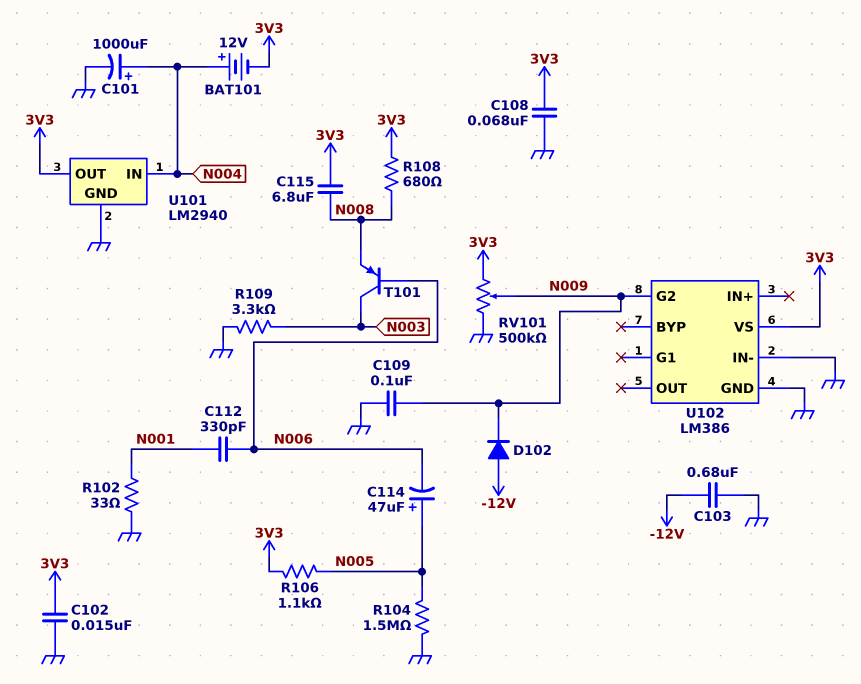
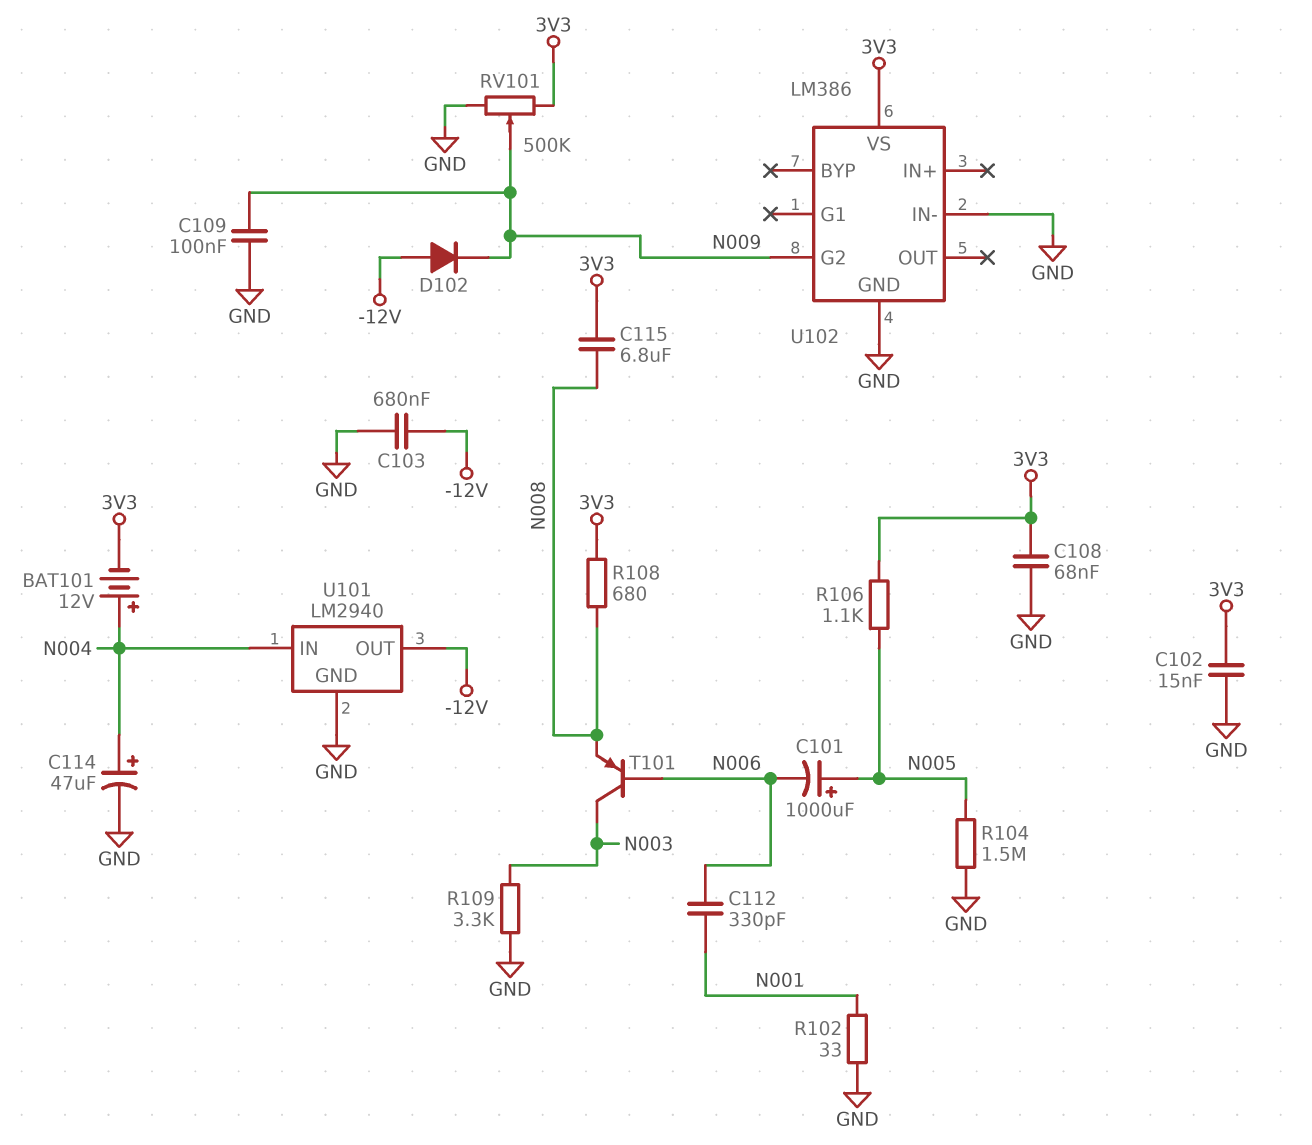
C101: 1000uF (plus N004, minus GND) -> 1000uF (plus N005, minus N006)
C114: 47uF (plus N005, minus N006) -> 47uF (plus N004, minus GND)
U101 pin OUT: 3V3 -> -12V

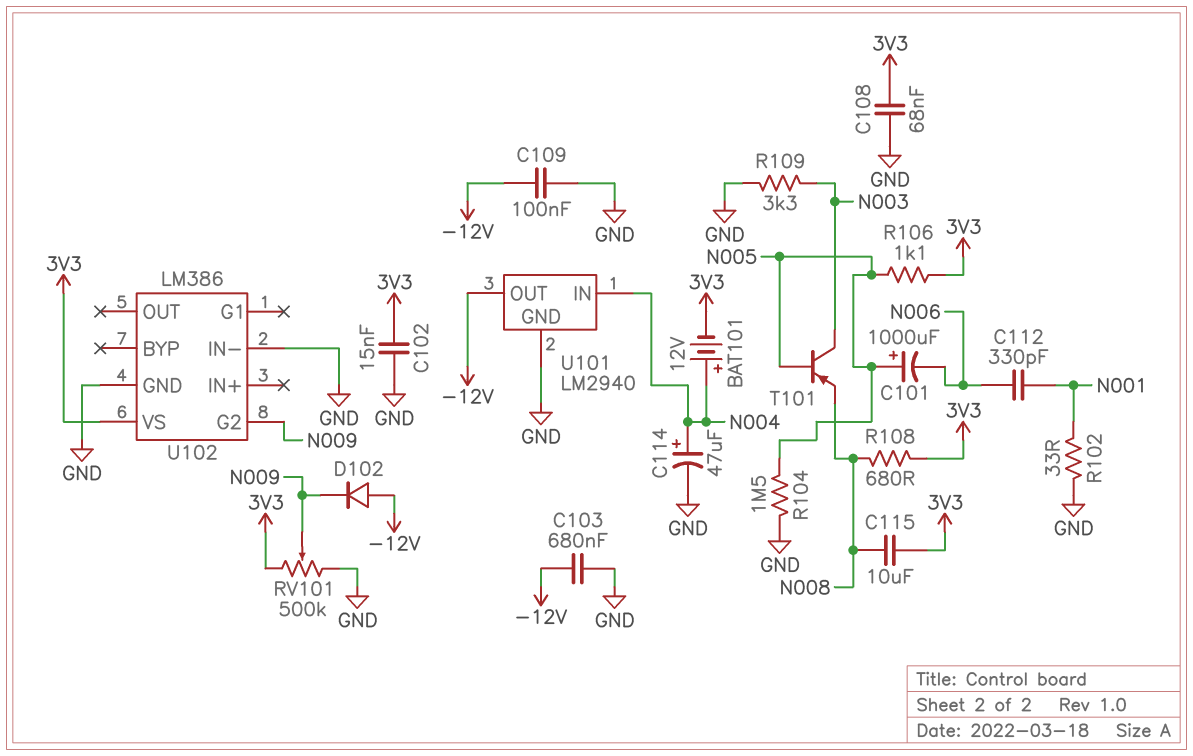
C109: 100nF (GND, N009) -> 100nF (-12V, GND)
C115: 6.8uF (3V3, N008) -> 10uF (3V3, N008)
T101: PNP (B N006, C N003, E N008) -> PNP (B N005, C N003, E N008)

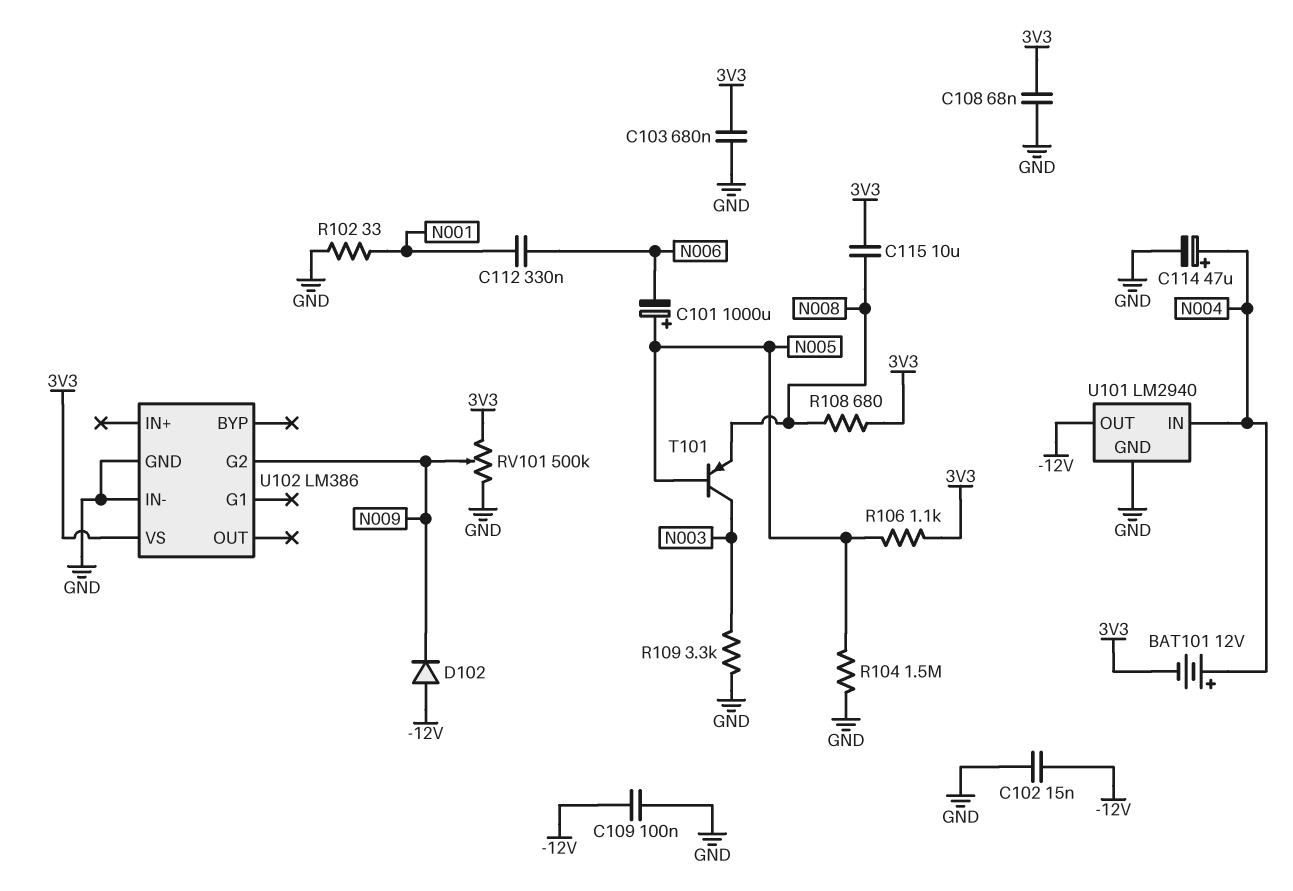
C102: 15nF (3V3, GND) -> 15nF (-12V, GND)
C103: 680nF (-12V, GND) -> 680nF (3V3, GND)
C112: 330pF (N001, N006) -> 330nF (N001, N006)

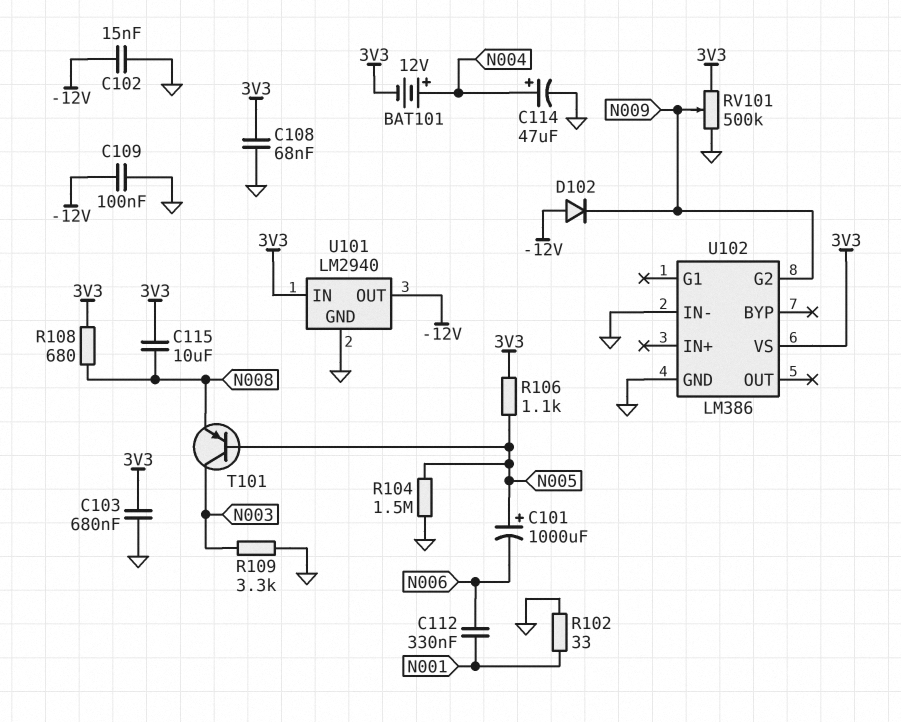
U101 pin IN: N004 -> 3V3

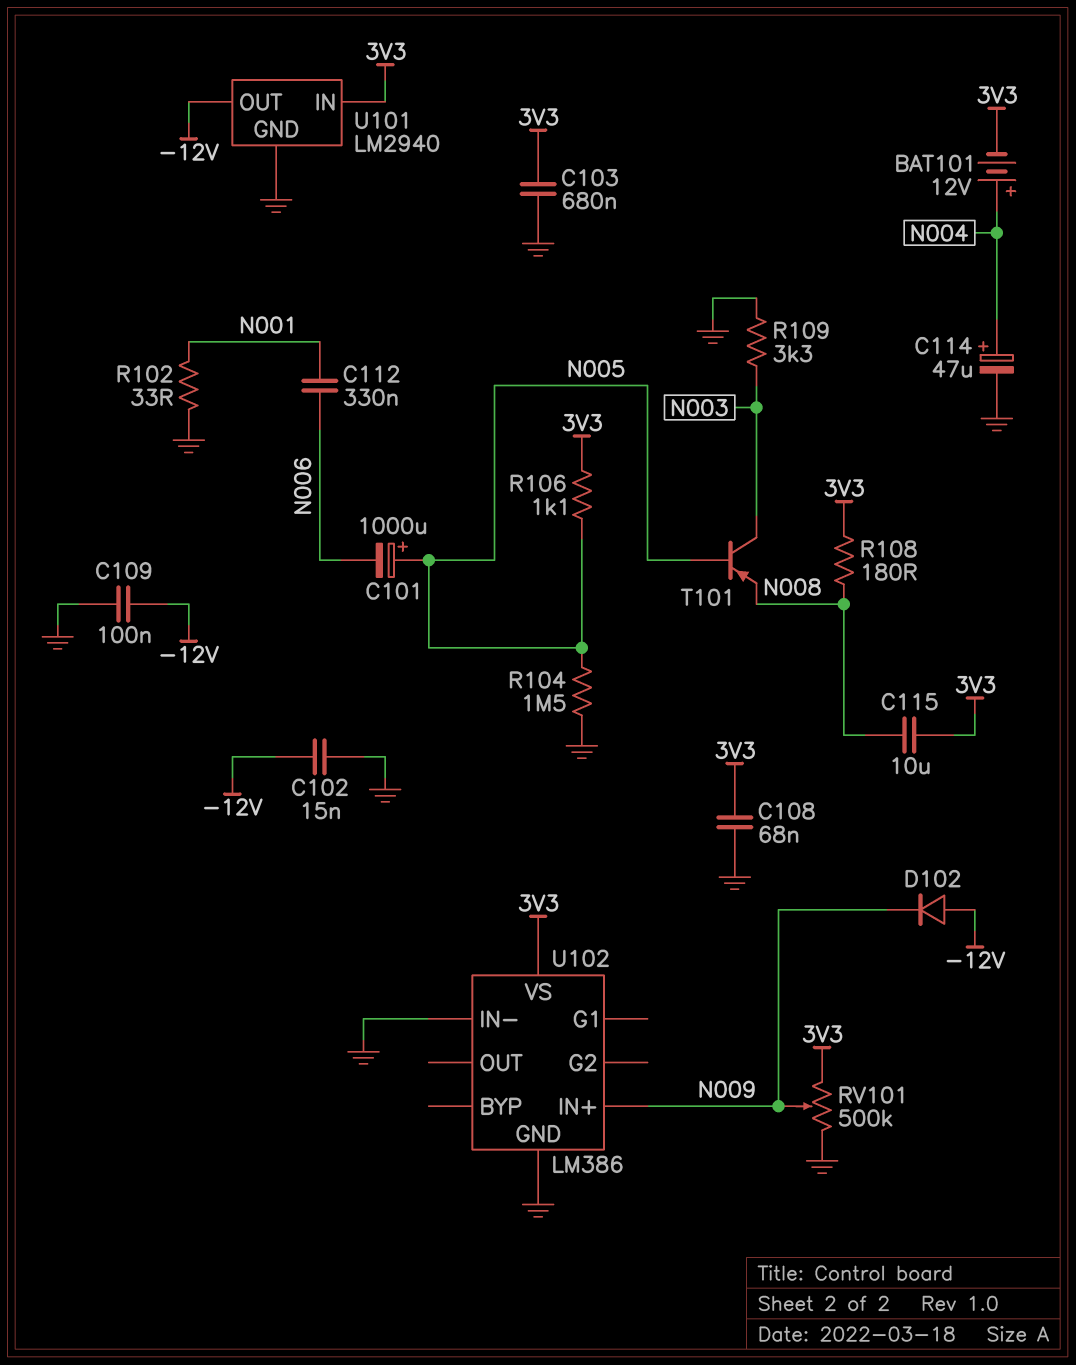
R108: 680 (3V3, N008) -> 180 (3V3, N008)
U102 pin G2: N009 -> none
U102 pin IN+: none -> N009

